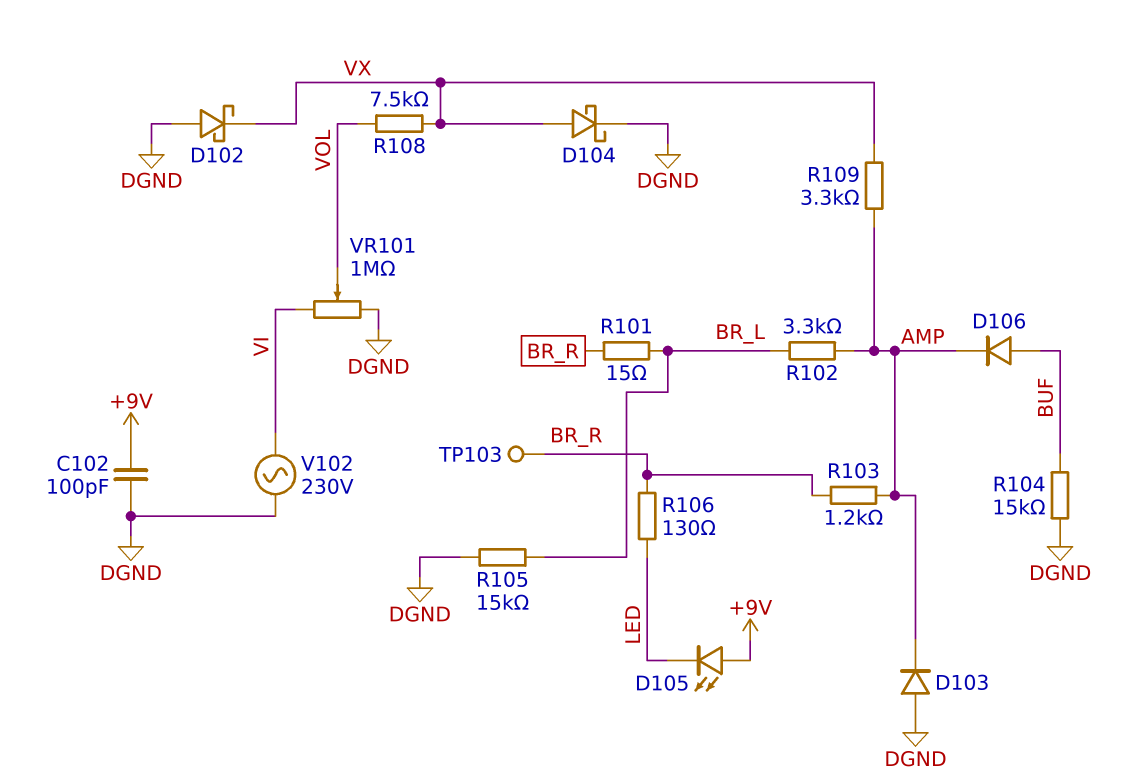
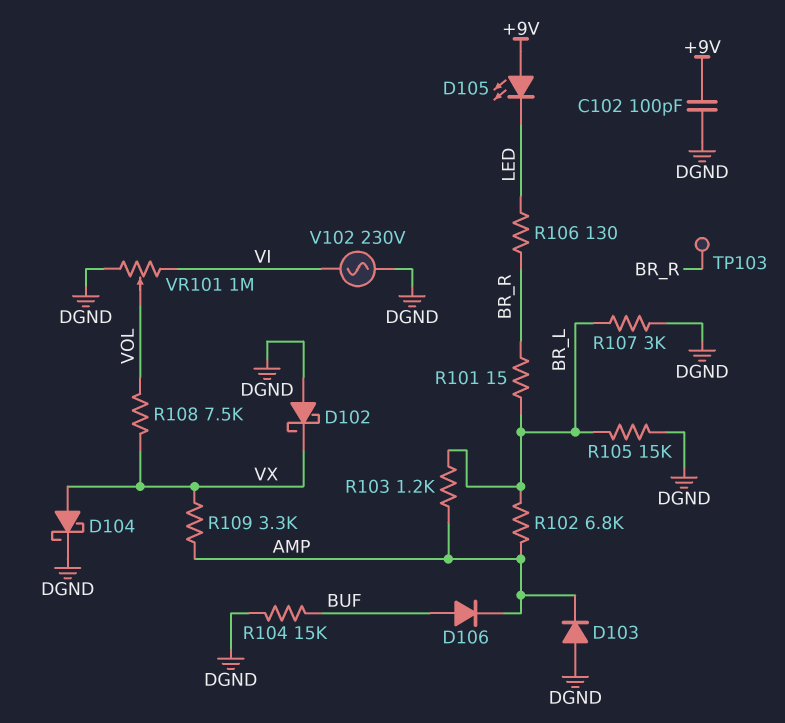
R102: 3.3k (AMP, BR_L) -> 6.8k (AMP, BR_L)
R103: 1.2k (AMP, BR_R) -> 1.2k (AMP, BR_L)
R107: none -> 3k (BR_L, DGND)

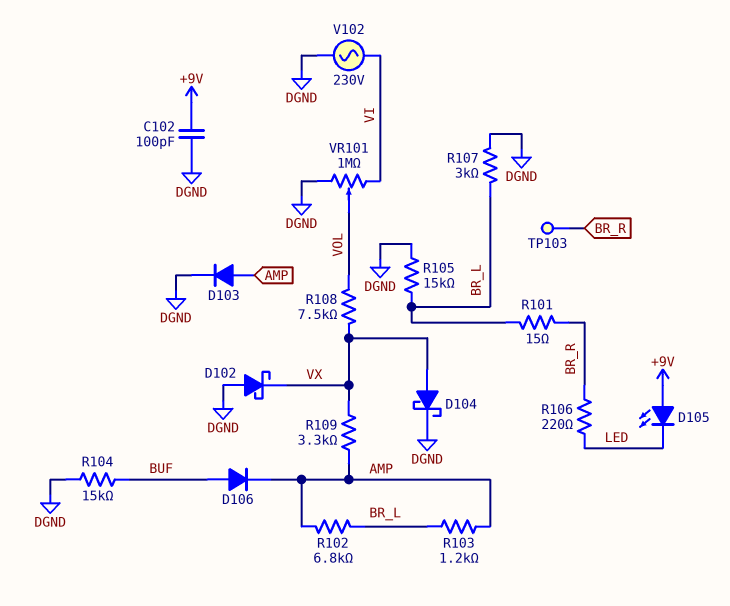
D103: diode (A DGND, K AMP) -> diode (A AMP, K DGND)
R106: 130 (BR_R, LED) -> 220 (BR_R, LED)

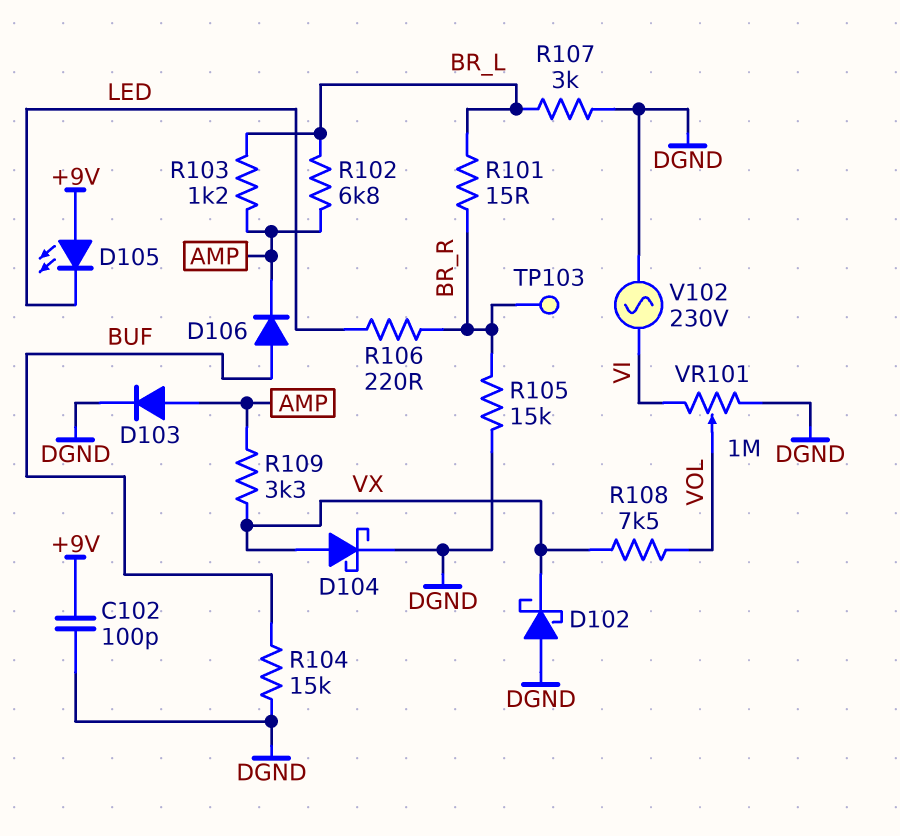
R105: 15k (BR_L, DGND) -> 15k (BR_R, DGND)

